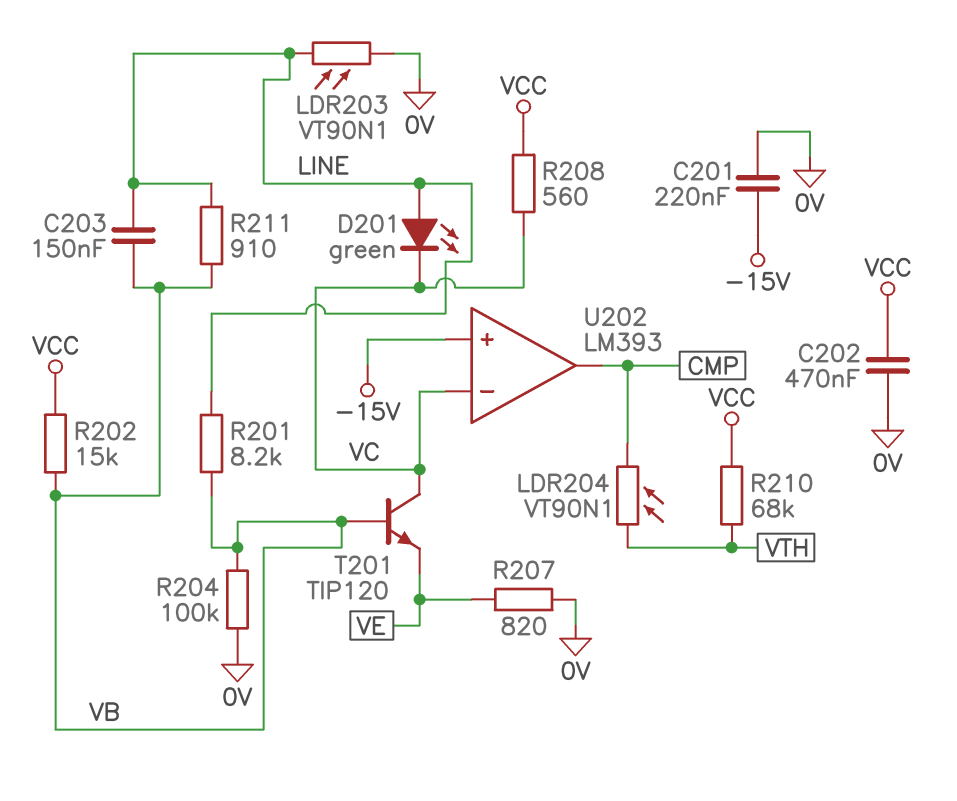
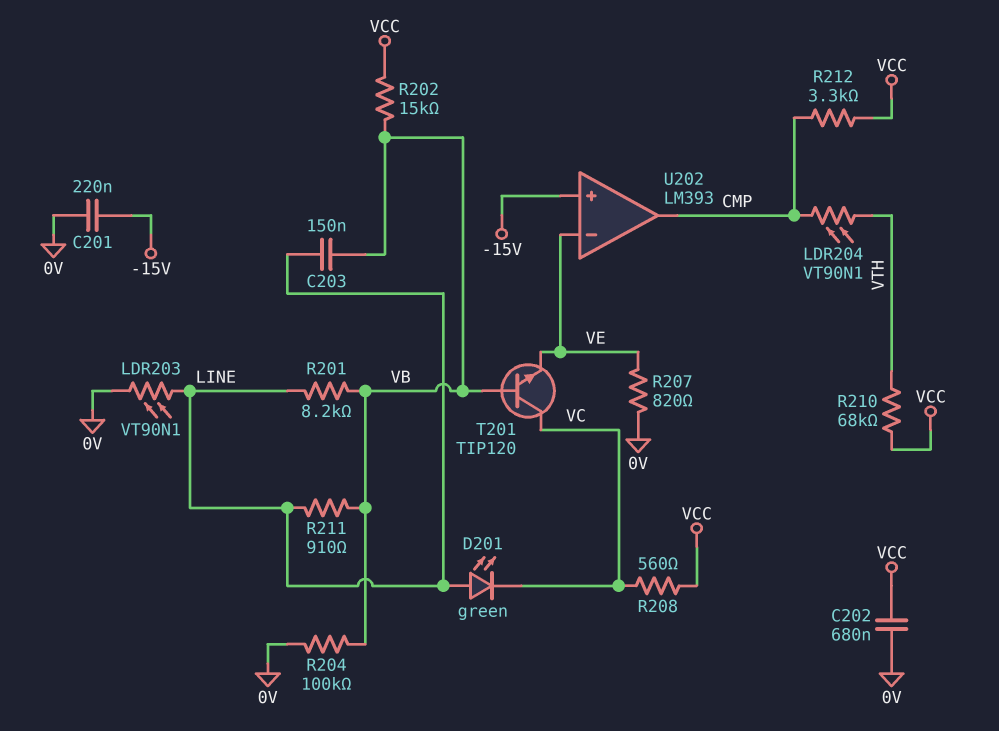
C202: 470nF (0V, VCC) -> 680nF (0V, VCC)
R212: none -> 3.3k (CMP, VCC)
U202 pin in-: VC -> VE

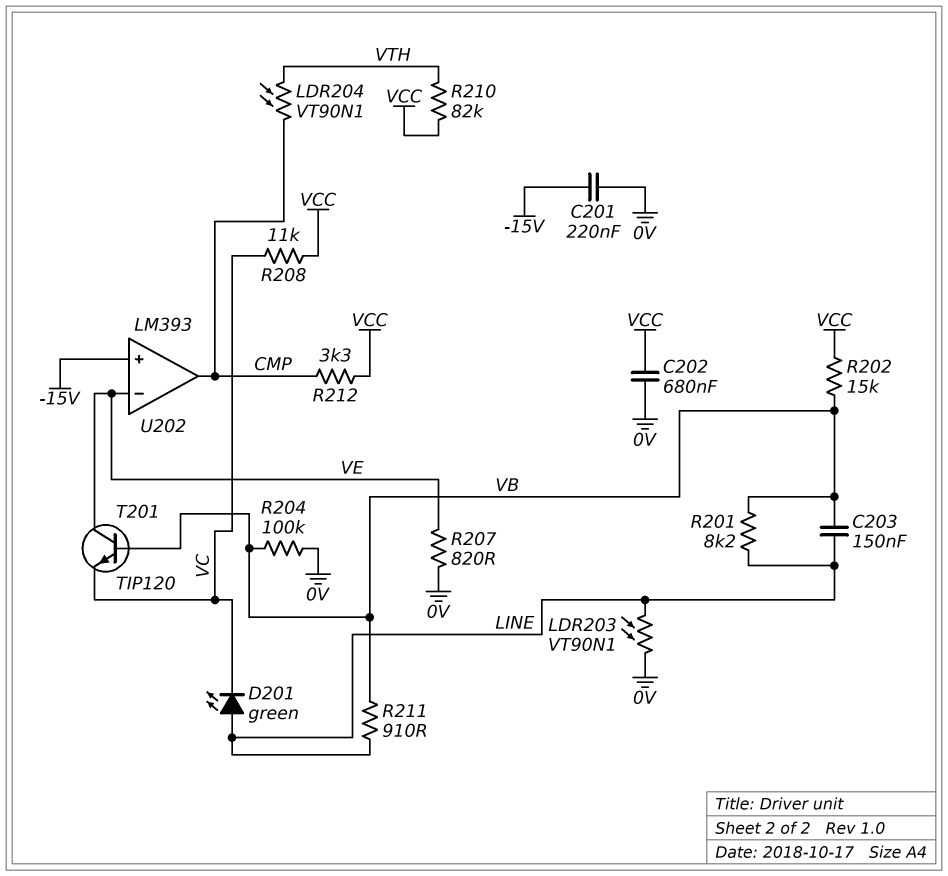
R208: 560 (VC, VCC) -> 11k (VC, VCC)
R210: 68k (VCC, VTH) -> 82k (VCC, VTH)
T201: NPN TIP120 (B VB, C VC, E VE) -> NPN TIP120 (B VB, C VE, E VC)

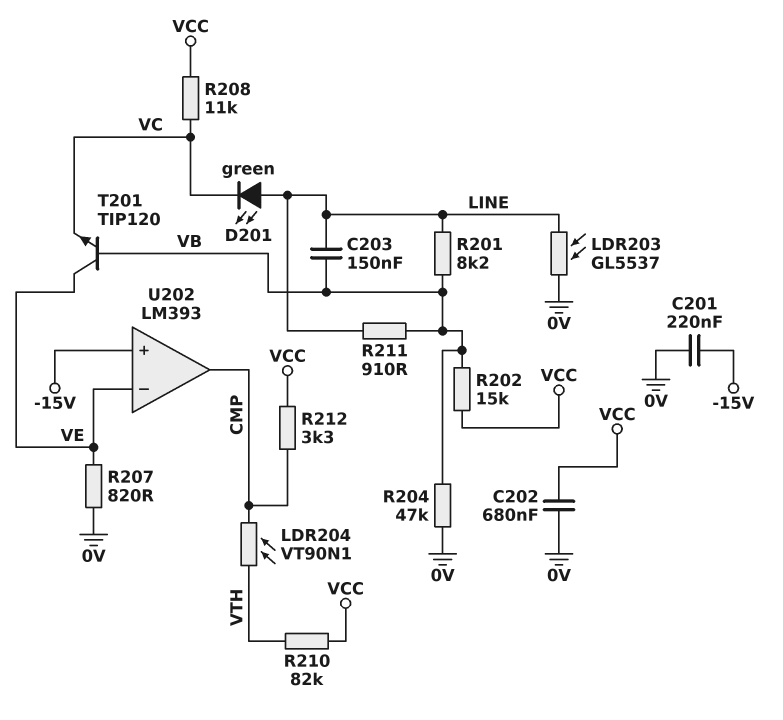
LDR203: VT90N1 (0V, LINE) -> GL5537 (0V, LINE)
R204: 100k (0V, VB) -> 47k (0V, VB)

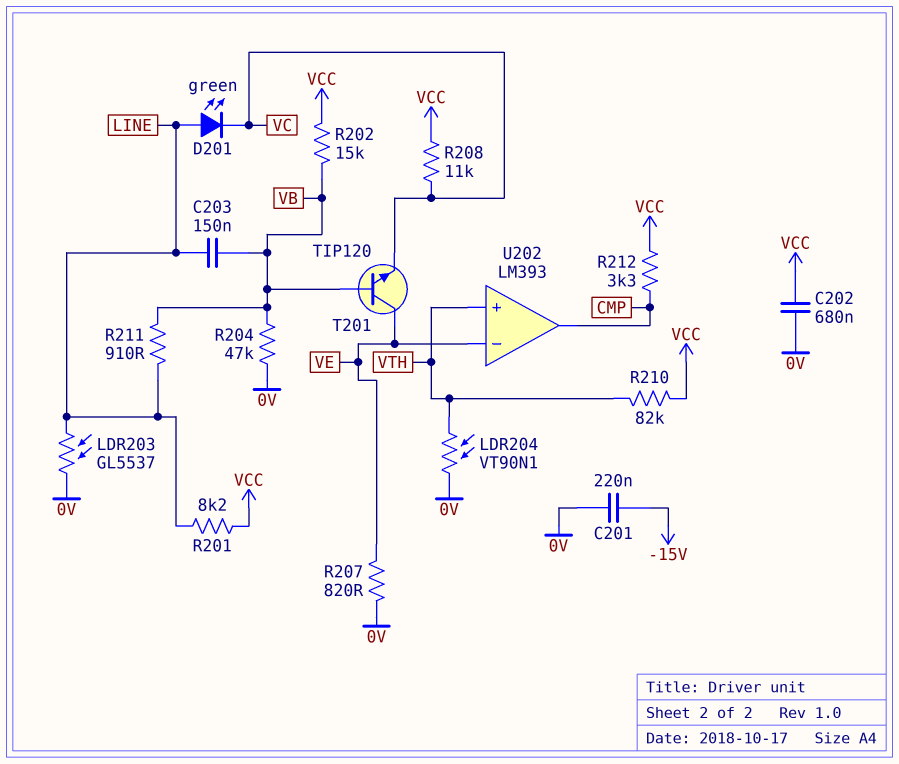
LDR204: VT90N1 (CMP, VTH) -> VT90N1 (0V, VTH)
R201: 8.2k (LINE, VB) -> 8.2k (LINE, VCC)
U202 pin in+: -15V -> VTH

